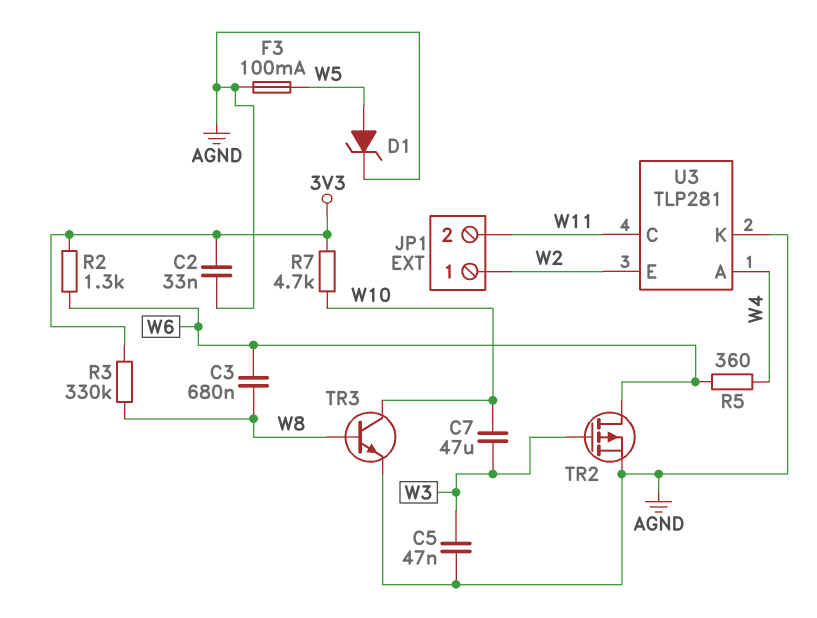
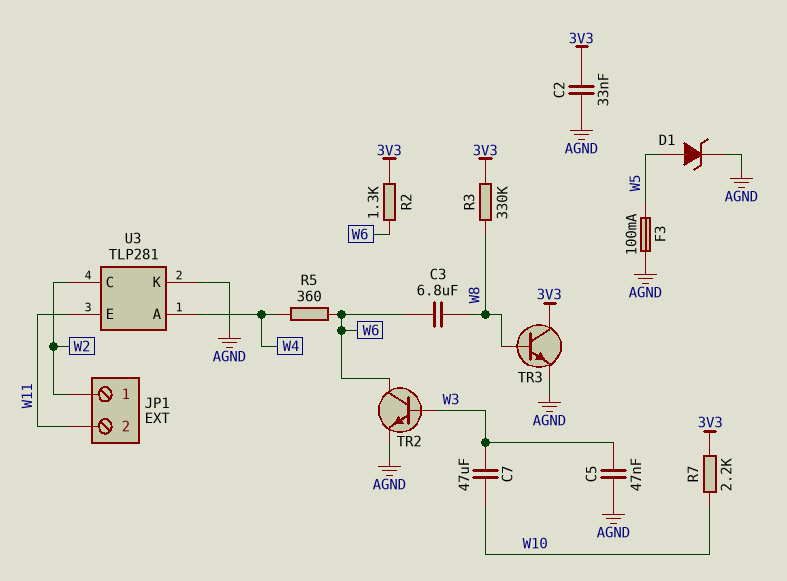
C3: 680nF (W6, W8) -> 6.8uF (W6, W8)
R7: 4.7k (3V3, W10) -> 2.2k (3V3, W10)
TR2: PMOS (G W3, D W6, S AGND) -> NPN (B W3, C W6, E AGND)
TR3: NPN (B W8, C W10, E AGND) -> NPN (B W8, C 3V3, E AGND)
U3 pin C: W11 -> W2
U3 pin E: W2 -> W11

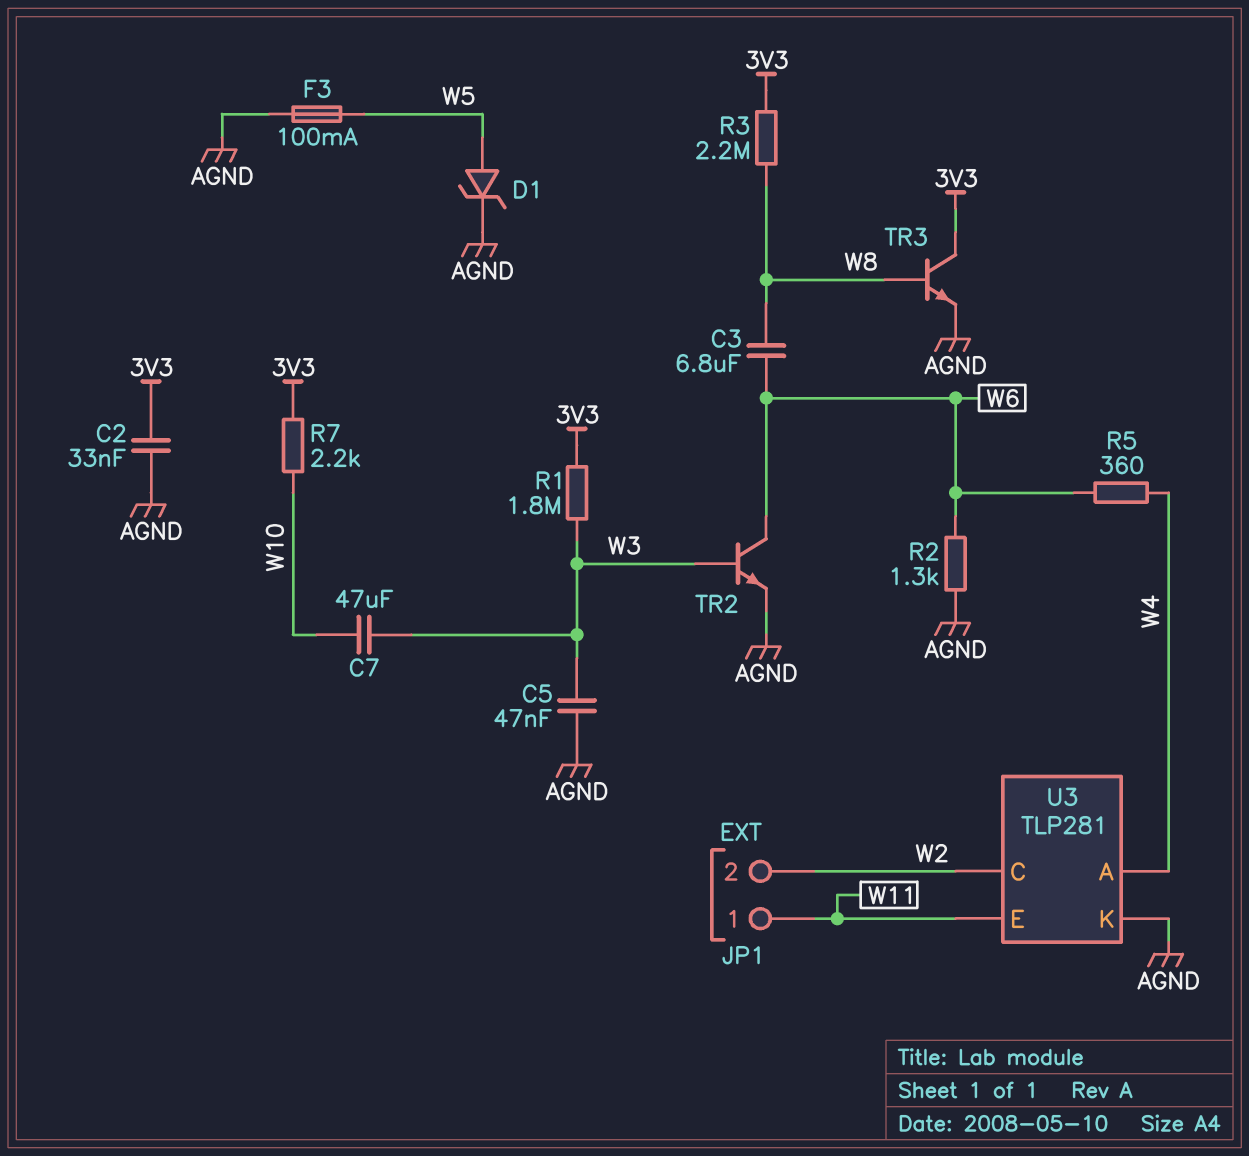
JP1 pin 1: W2 -> W11
JP1 pin 2: W11 -> W2
R1: none -> 1.8M (3V3, W3)
R2: 1.3k (3V3, W6) -> 1.3k (AGND, W6)
R3: 330k (3V3, W8) -> 2.2M (3V3, W8)

